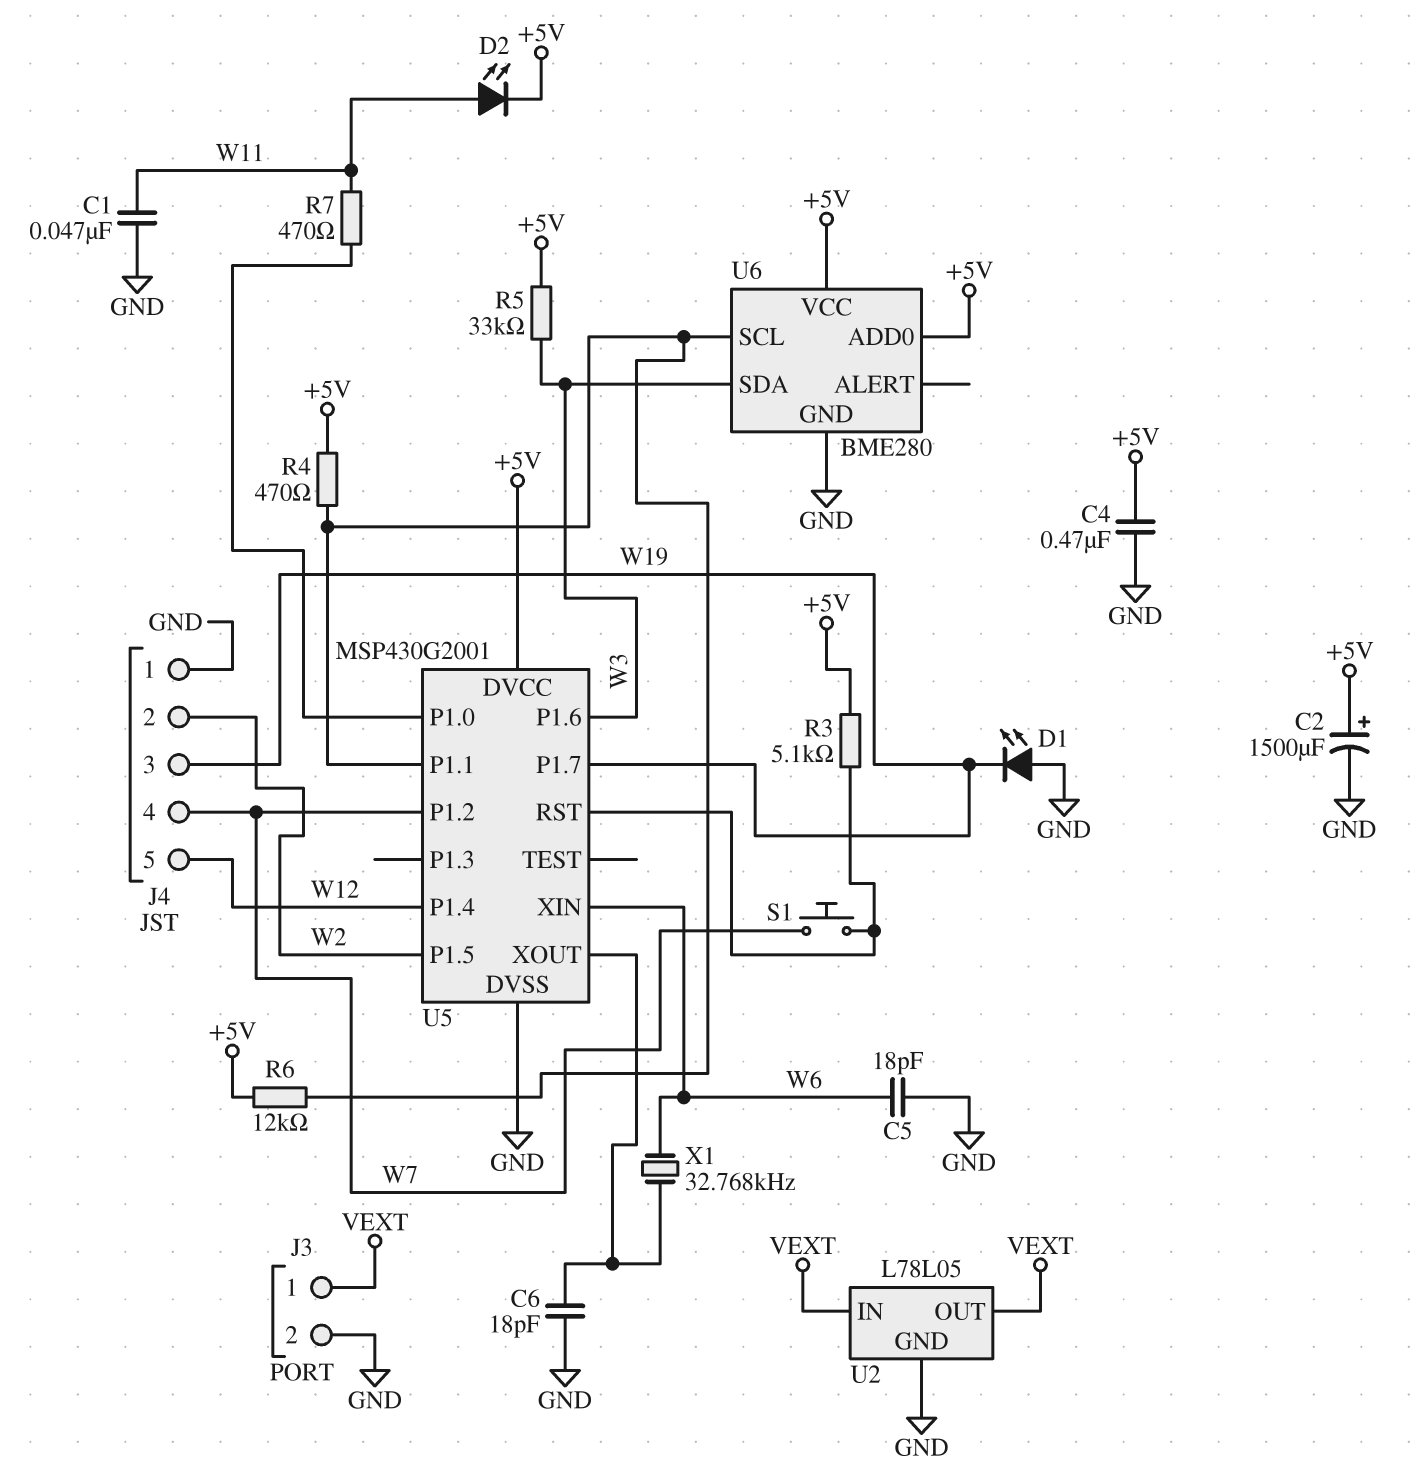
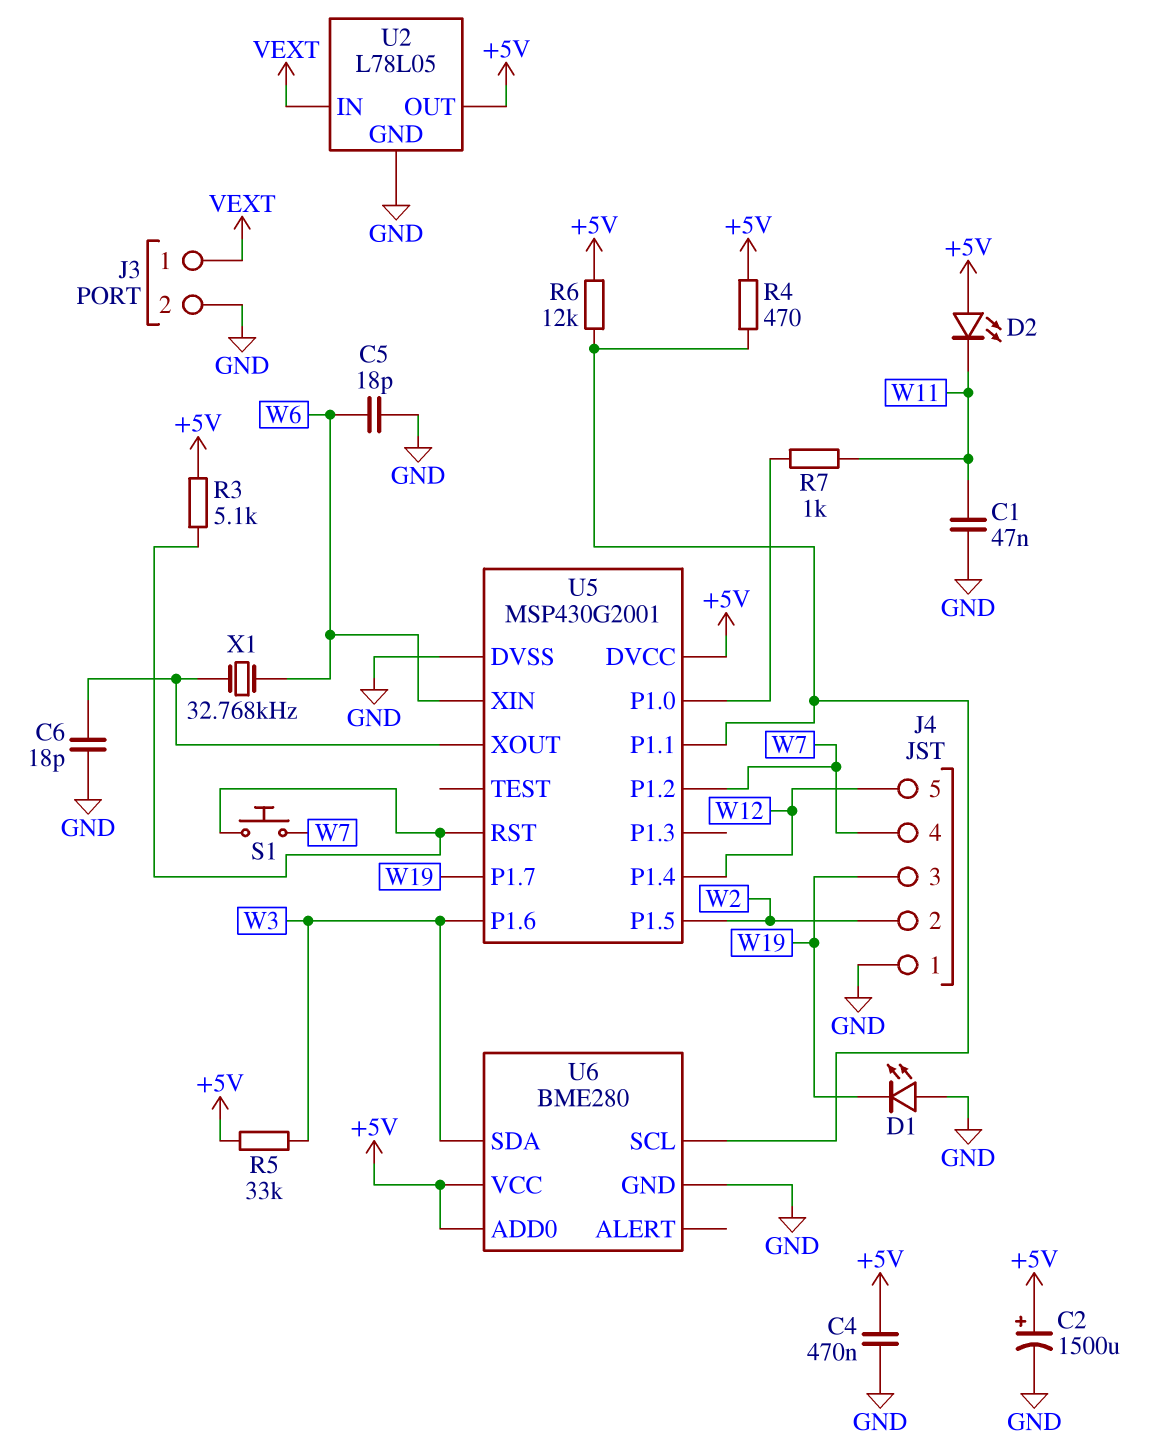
D2: LED (A W11, K +5V) -> LED (A +5V, K W11)
R7: 470 (U5/P1.0, W11) -> 1k (U5/P1.0, W11)
U2 pin OUT: VEXT -> +5V

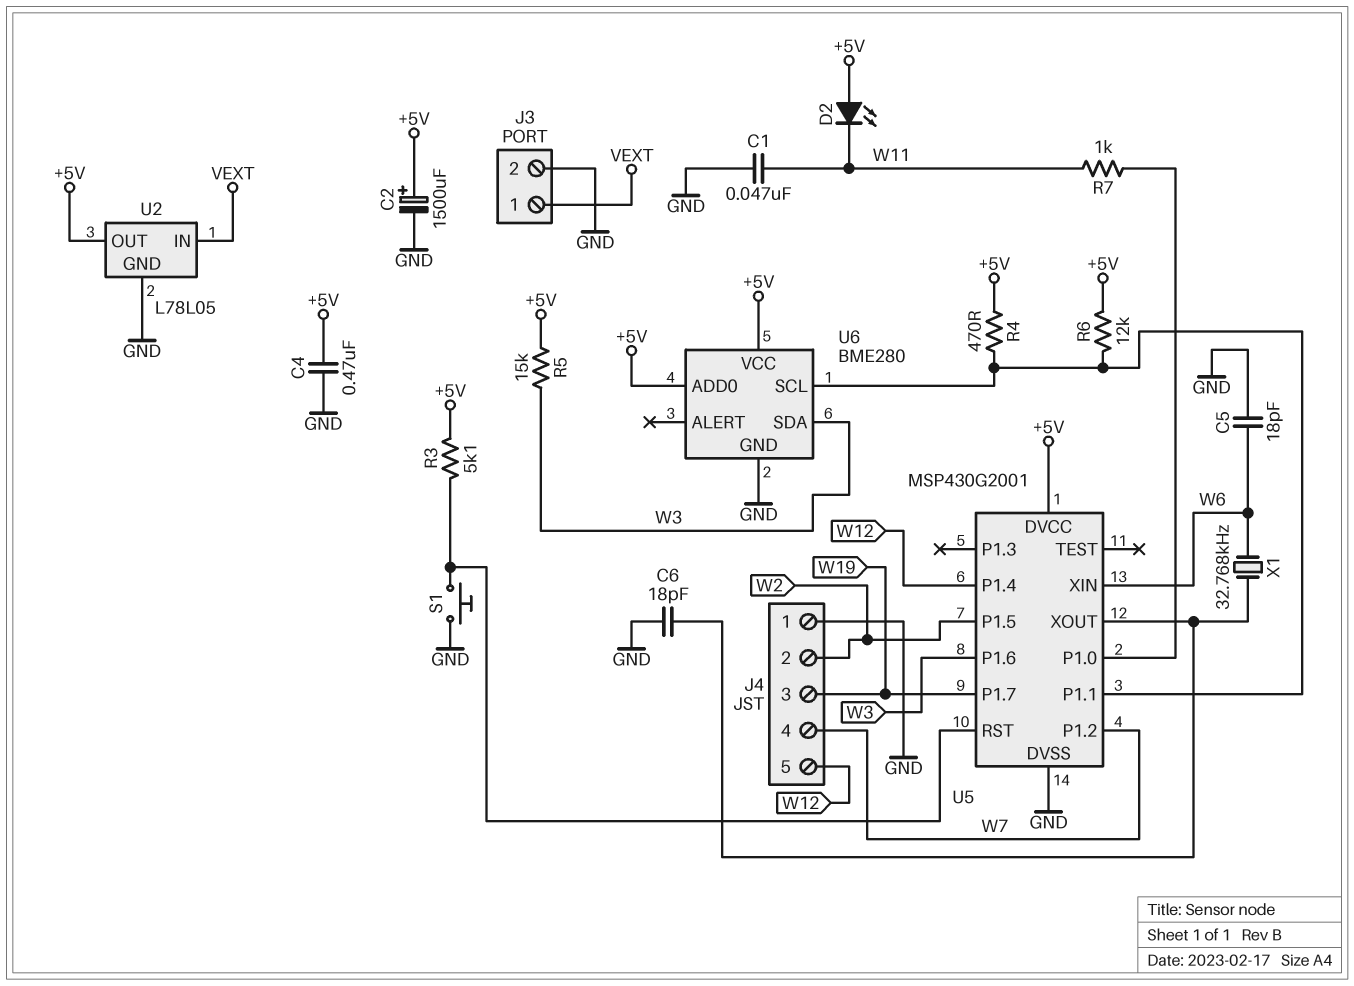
D1: LED (A GND, K W19) -> none
R5: 33k (+5V, W3) -> 15k (+5V, W3)
S1: button (U5/RST, W7) -> button (GND, U5/RST)

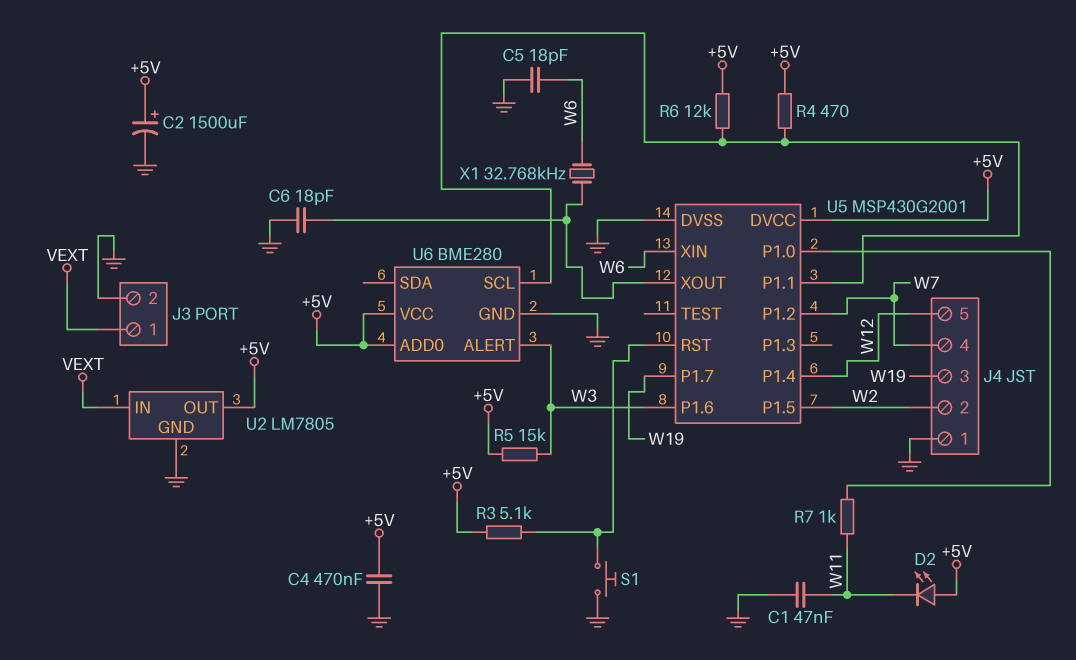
U2: L78L05 -> LM7805
U6 pin ALERT: none -> W3
U6 pin SDA: W3 -> none

